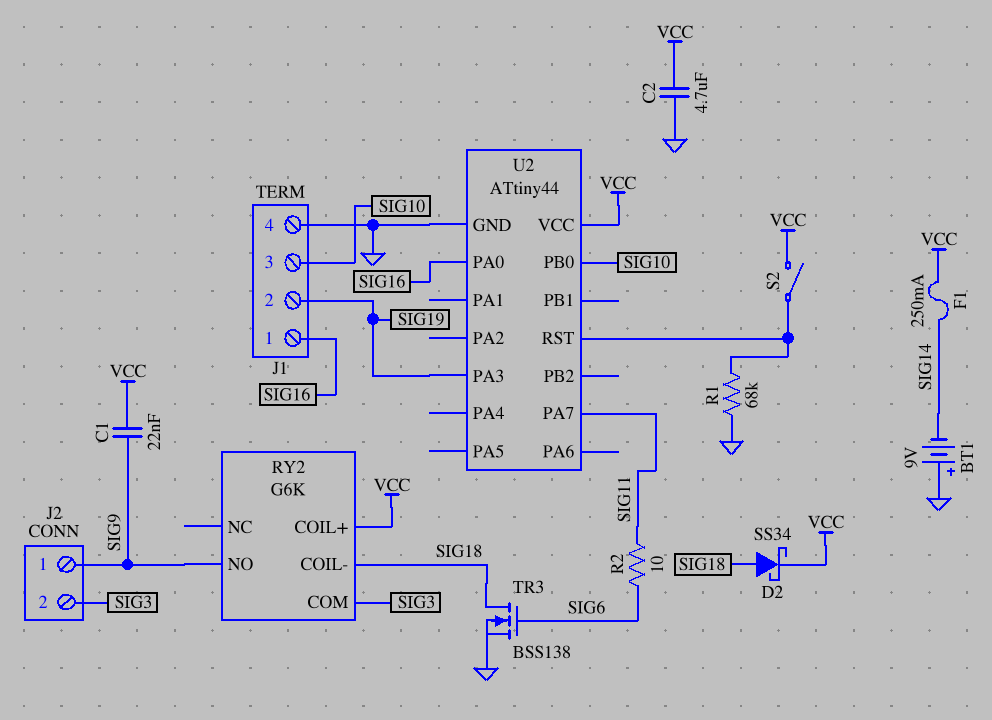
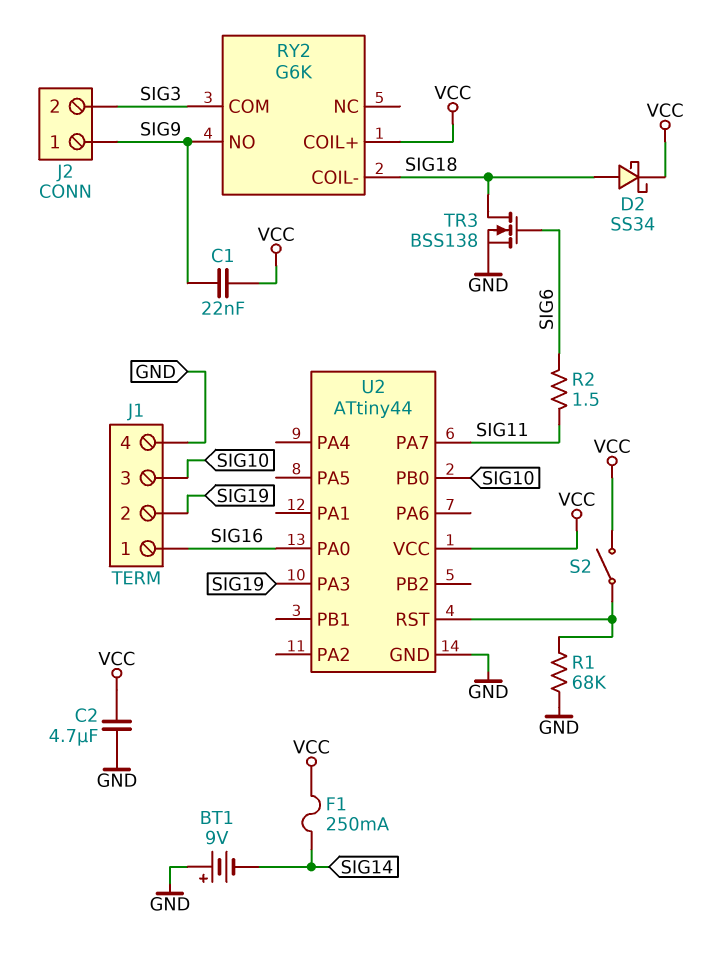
R2: 10 (SIG6, SIG11) -> 1.5 (SIG6, SIG11)

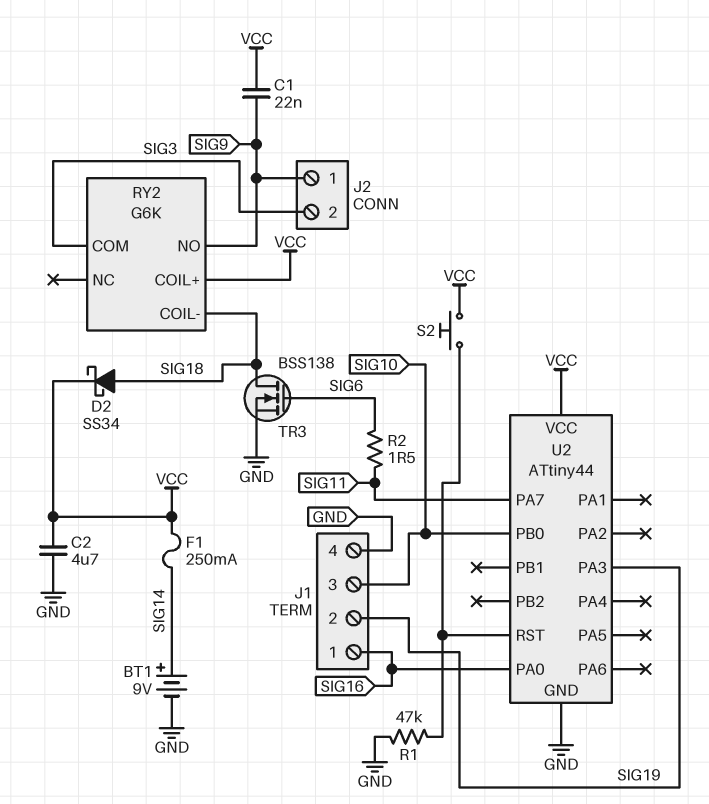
BT1: 9V (plus GND, minus SIG14) -> 9V (plus SIG14, minus GND)
R1: 68k (GND, U2/RST) -> 47k (GND, U2/RST)
S2: switch (U2/RST, VCC) -> button (U2/RST, VCC)

